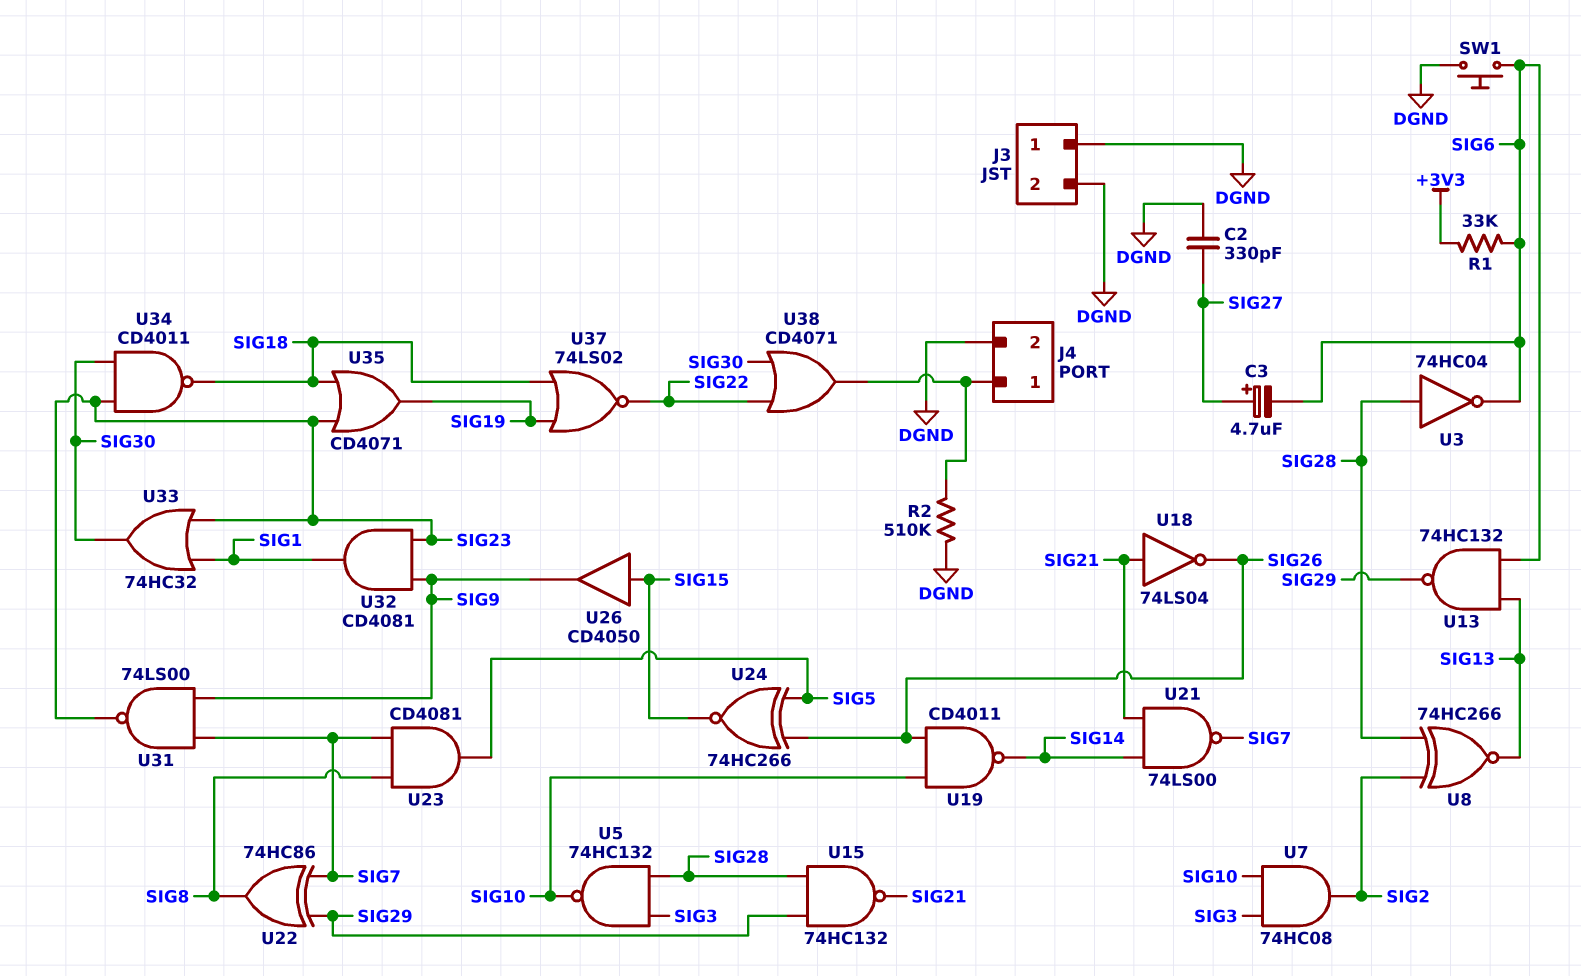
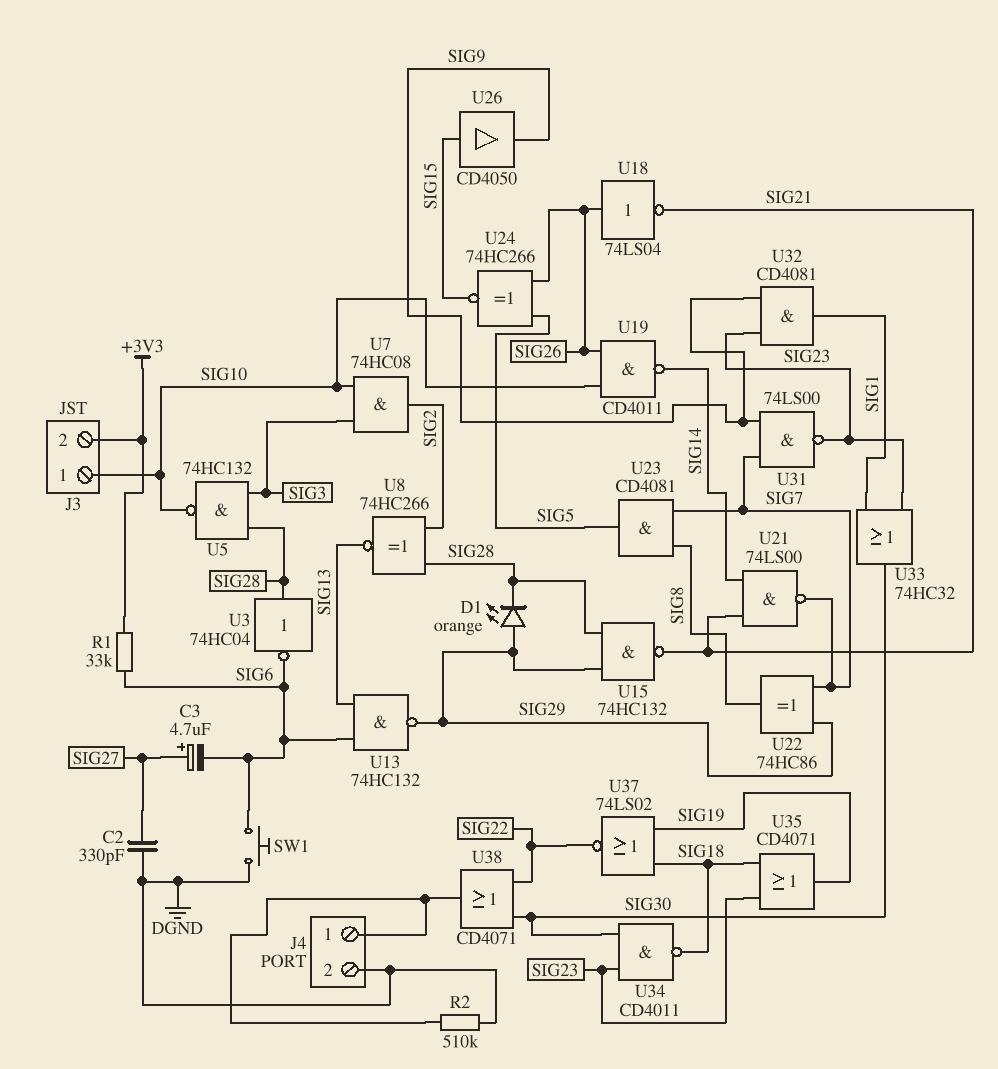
D1: none -> LED orange (A SIG29, K SIG28)
J3 pin 1: DGND -> SIG10
J3 pin 2: DGND -> +3V3
U18: NOT 74LS04 (in SIG21, out SIG26) -> NOT 74LS04 (in SIG26, out SIG21)

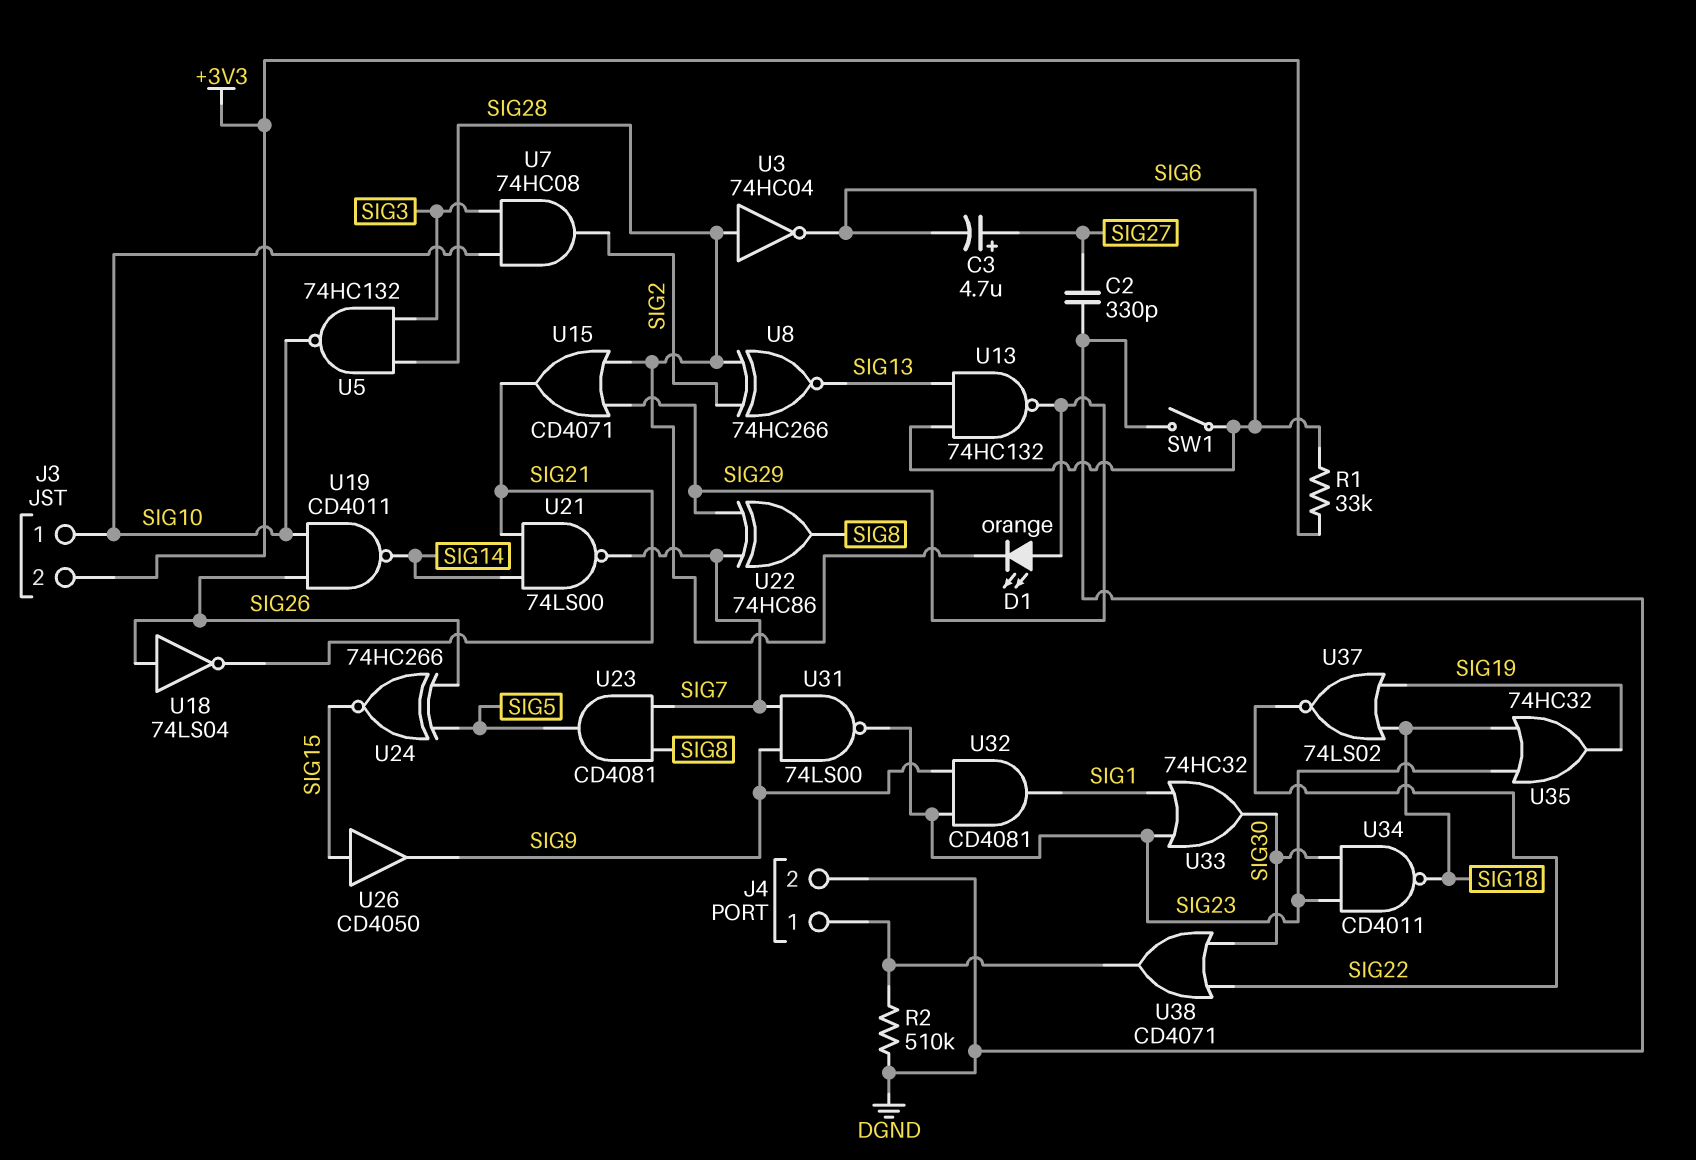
SW1: button (DGND, SIG6) -> switch (DGND, SIG6)
U15: NAND 74HC132 (in SIG28, in SIG29, out SIG21) -> OR CD4071 (in SIG28, in SIG29, out SIG21)
U35: OR CD4071 (in SIG18, in SIG23, out SIG19) -> OR 74HC32 (in SIG18, in SIG23, out SIG19)

